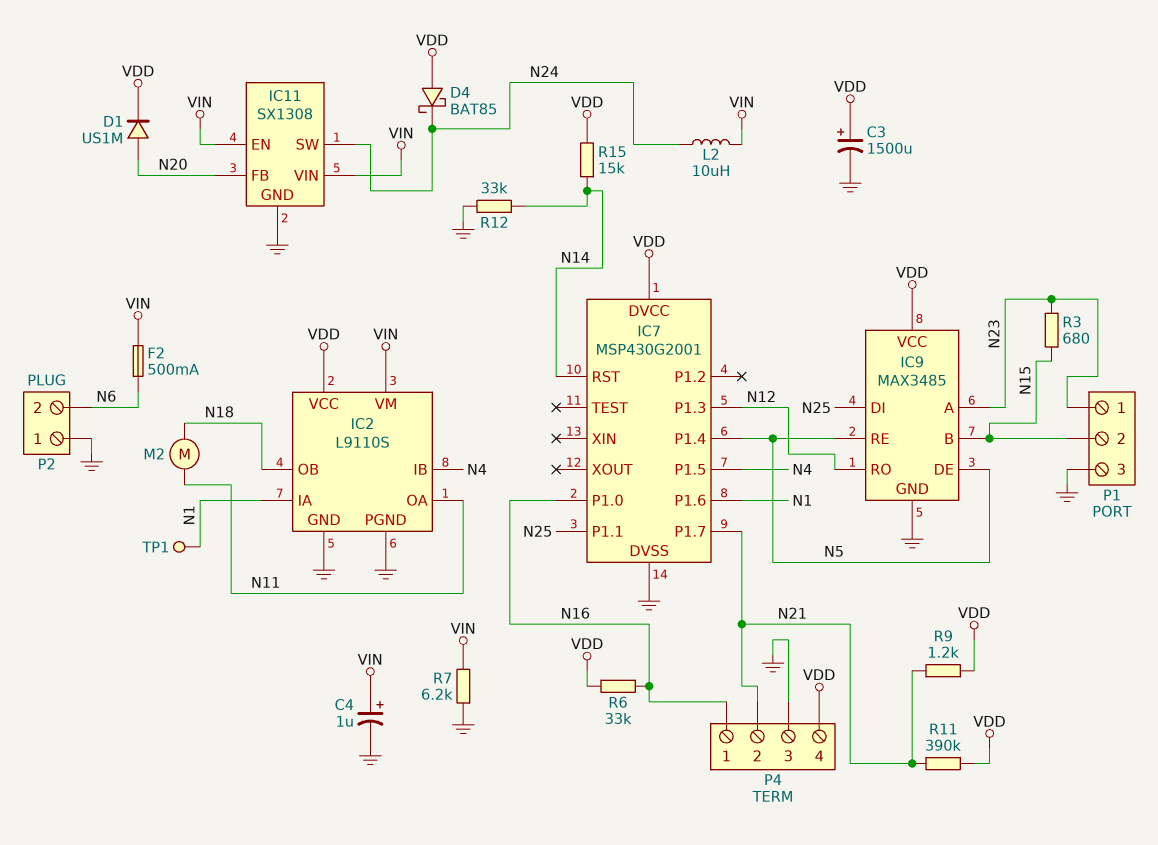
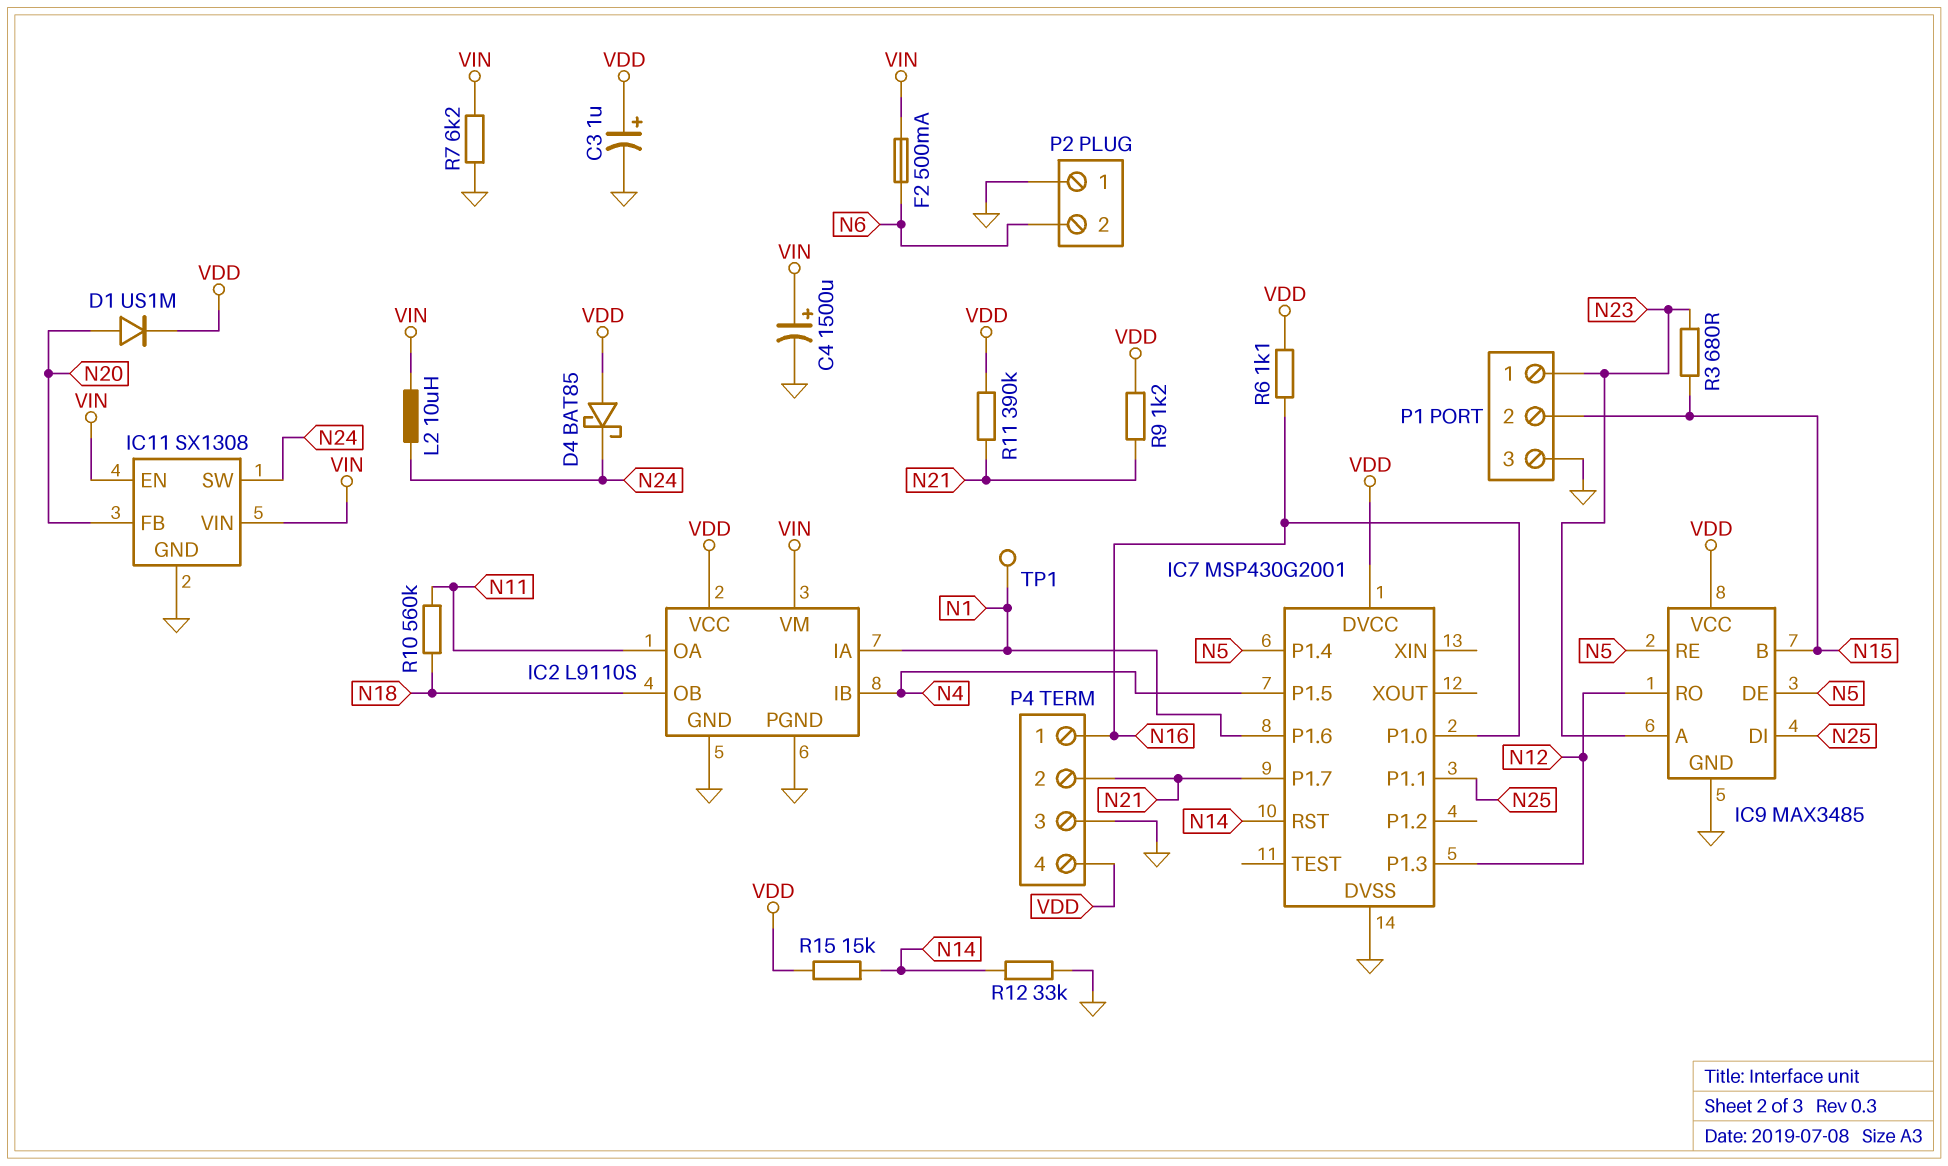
C3: 1500uF (plus VDD, minus GND) -> 1uF (plus VDD, minus GND)
C4: 1uF (plus VIN, minus GND) -> 1500uF (plus VIN, minus GND)
M2: motor (N11, N18) -> none
R6: 33k (N16, VDD) -> 1.1k (N16, VDD)
R10: none -> 560k (N11, N18)

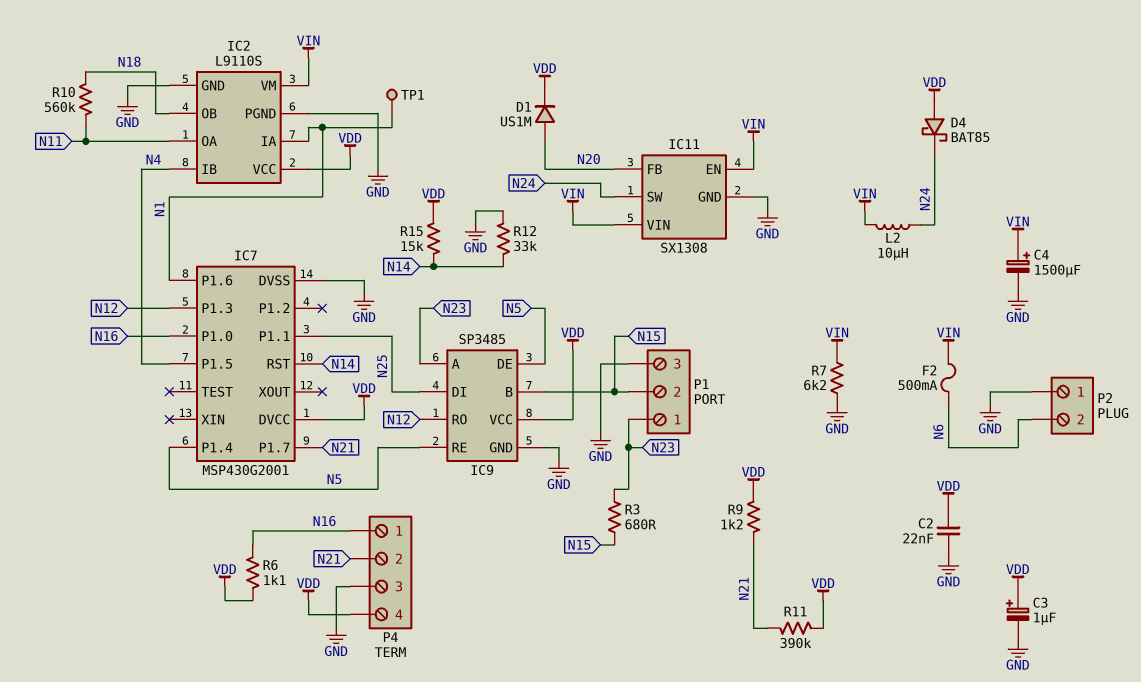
C2: none -> 22nF (GND, VDD)
IC9: MAX3485 -> SP3485

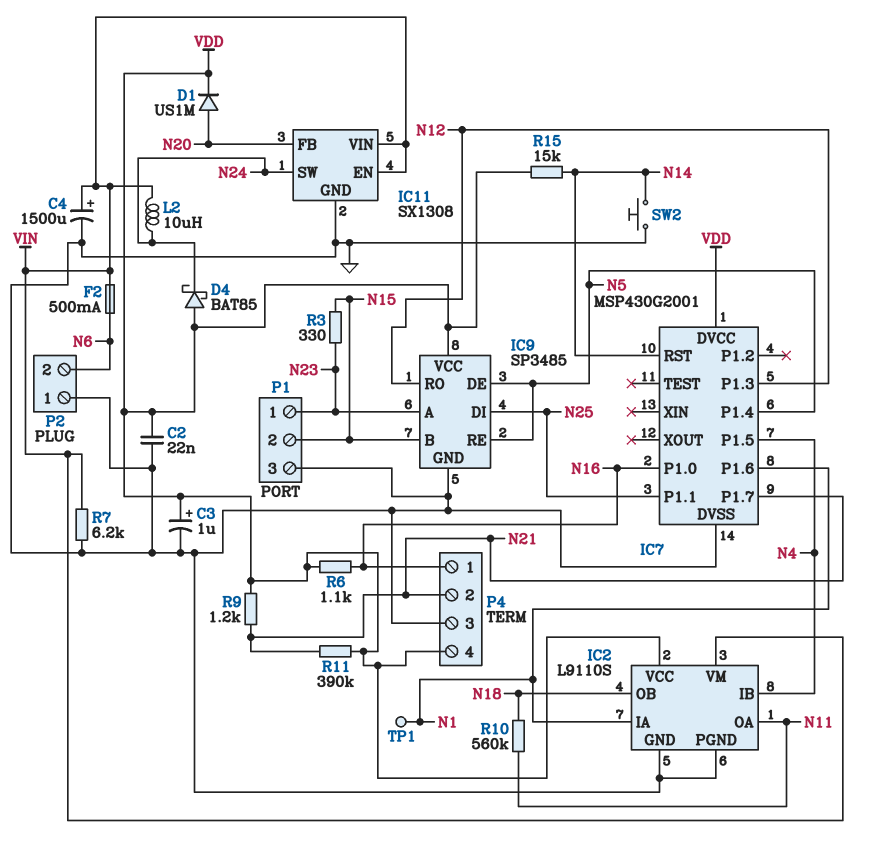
R3: 680 (N15, N23) -> 330 (N15, N23)
R12: 33k (GND, N14) -> none
SW2: none -> button (GND, N14)

